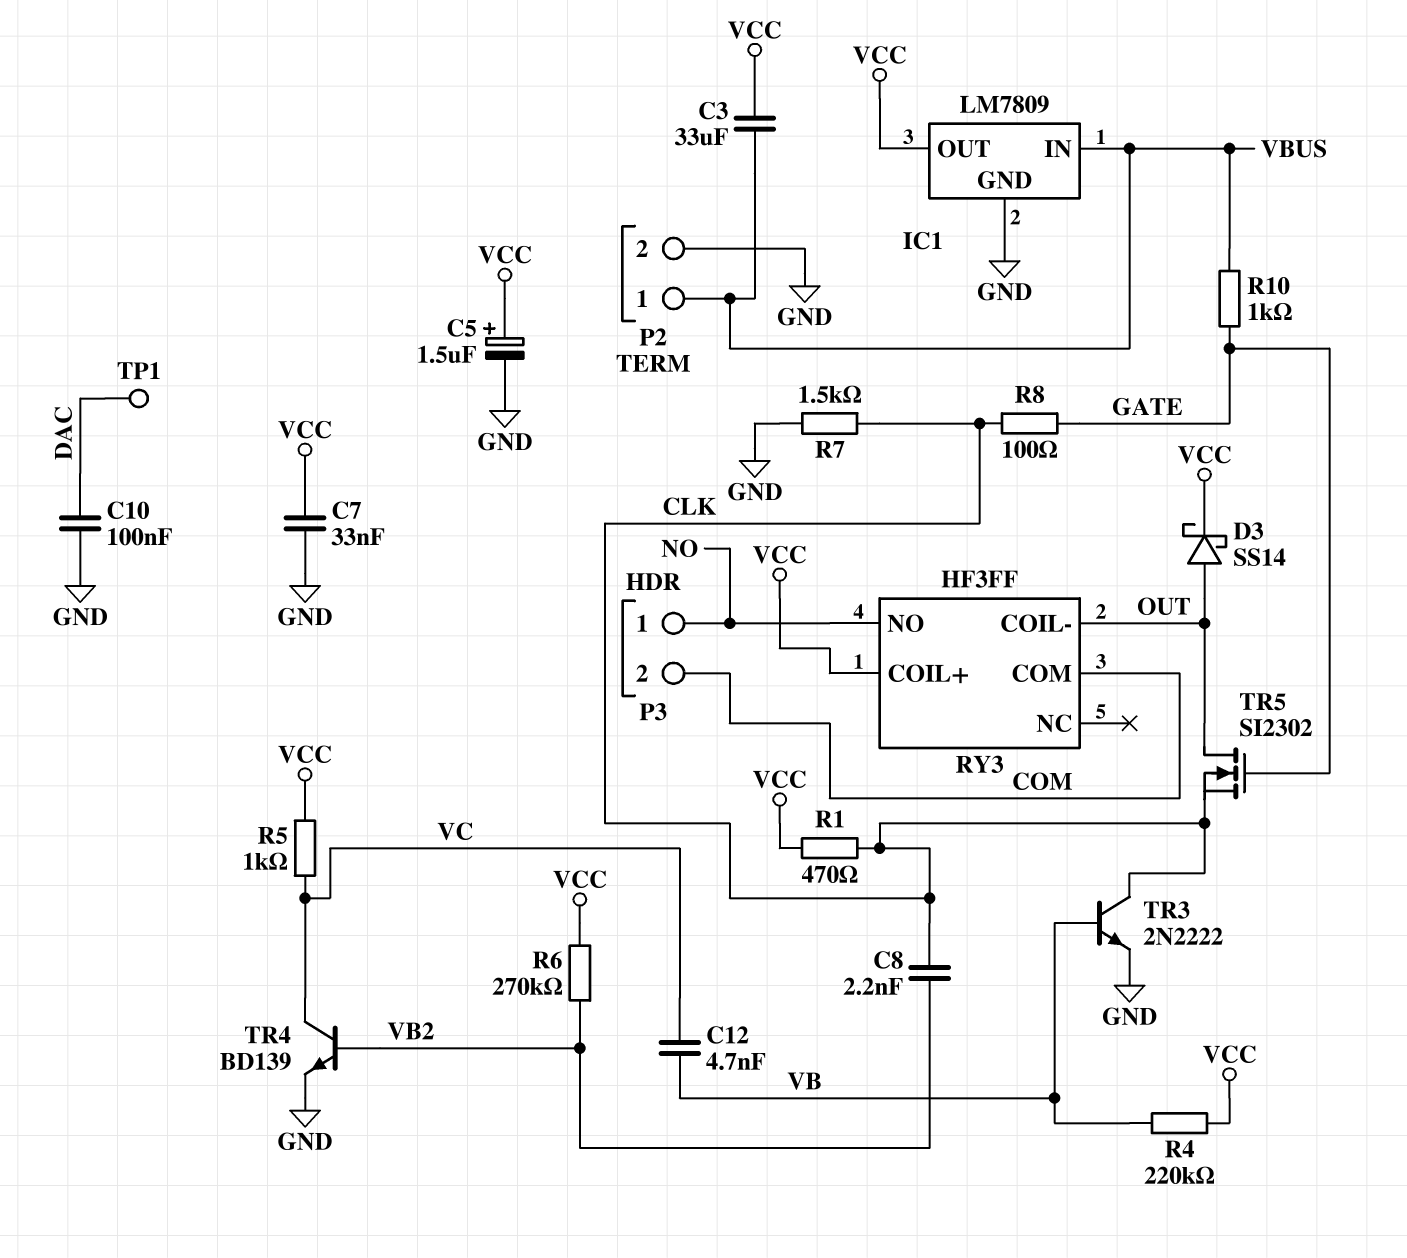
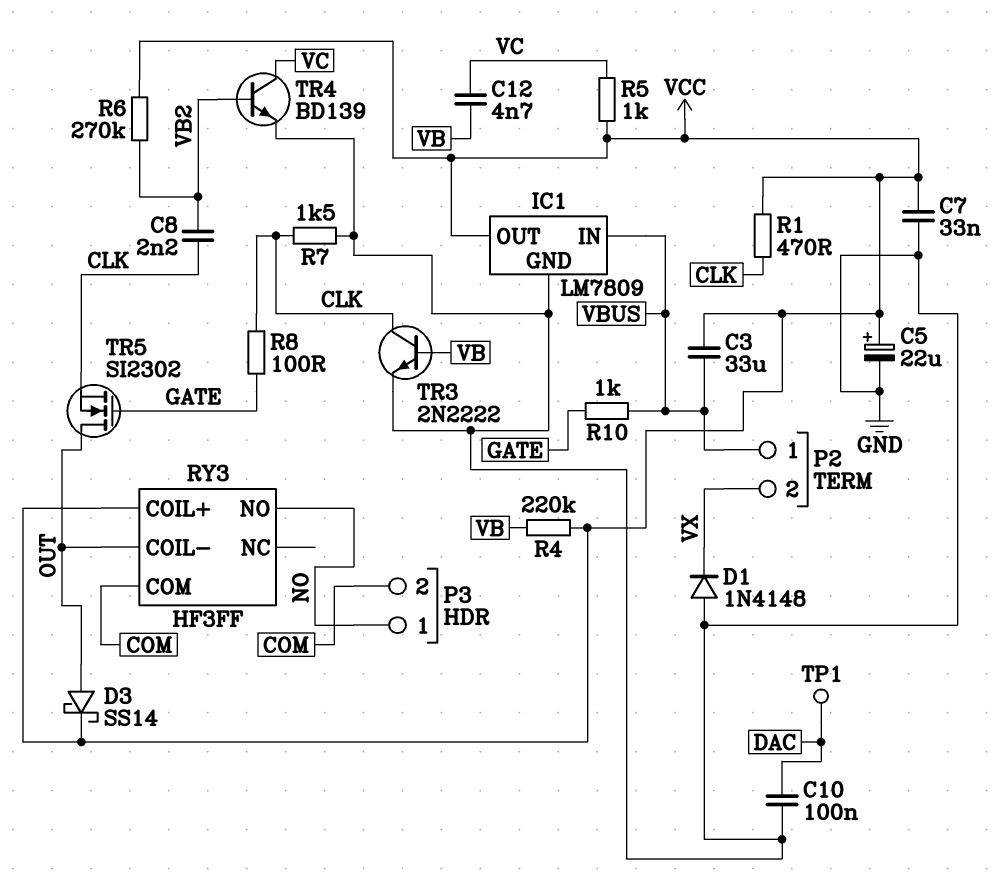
C5: 1.5uF (plus VCC, minus GND) -> 22uF (plus VCC, minus GND)
D1: none -> diode 1N4148 (A GND, K VX)
P2 pin 2: GND -> VX

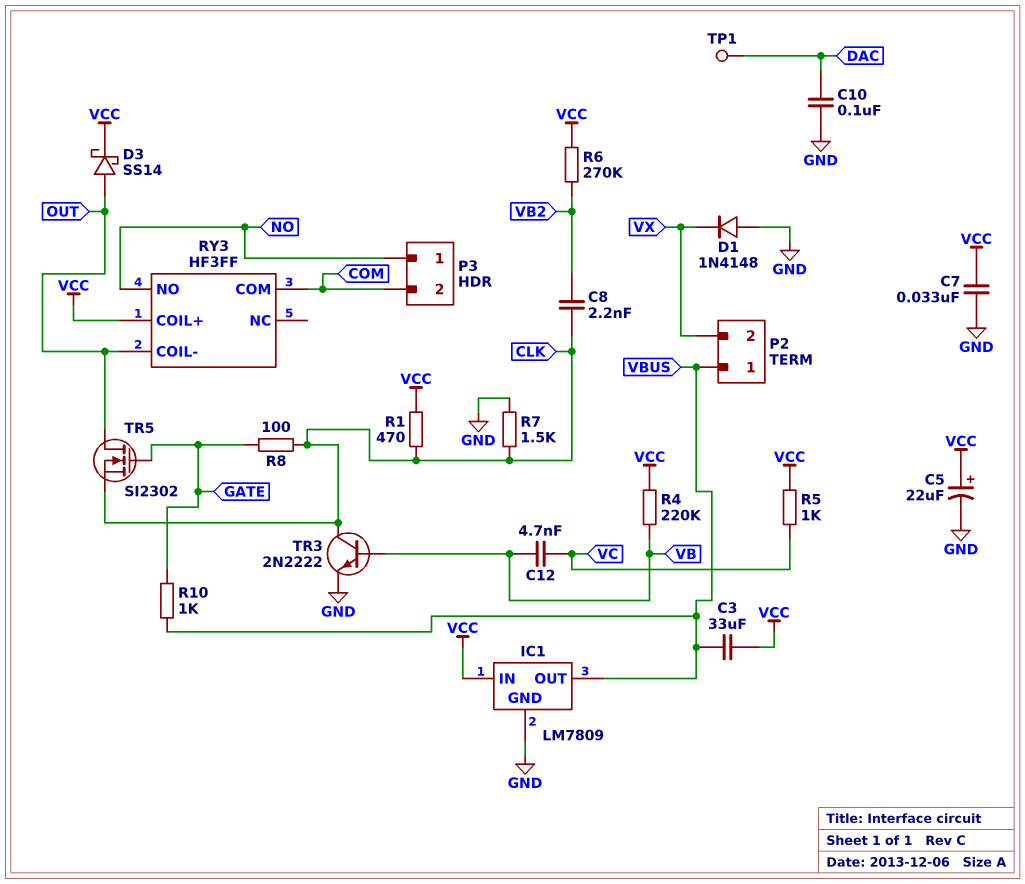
IC1 pin IN: VBUS -> VCC
IC1 pin OUT: VCC -> VBUS
TR4: NPN BD139 (B VB2, C VC, E GND) -> none

